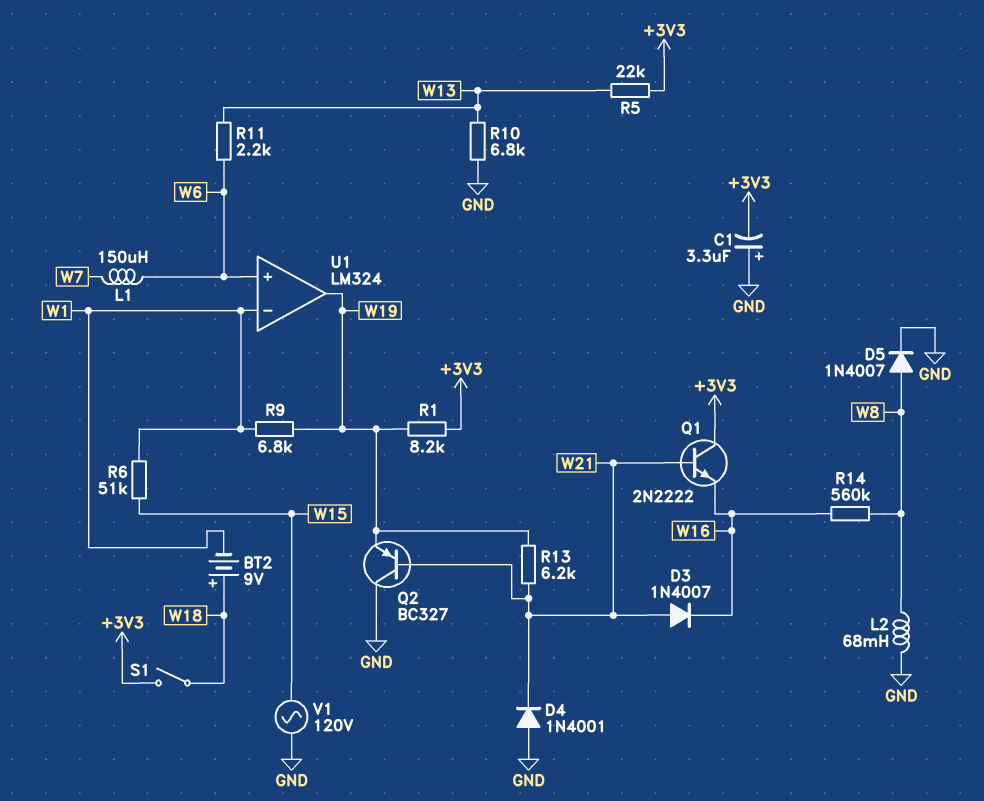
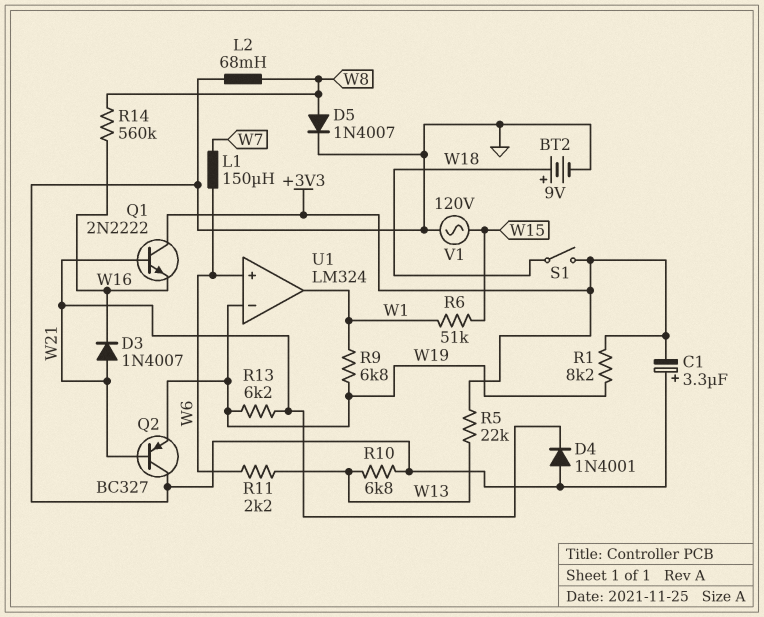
BT2: 9V (plus W18, minus W1) -> 9V (plus W18, minus GND)
U1 pin in-: W1 -> W19
U1 pin out: W19 -> W1

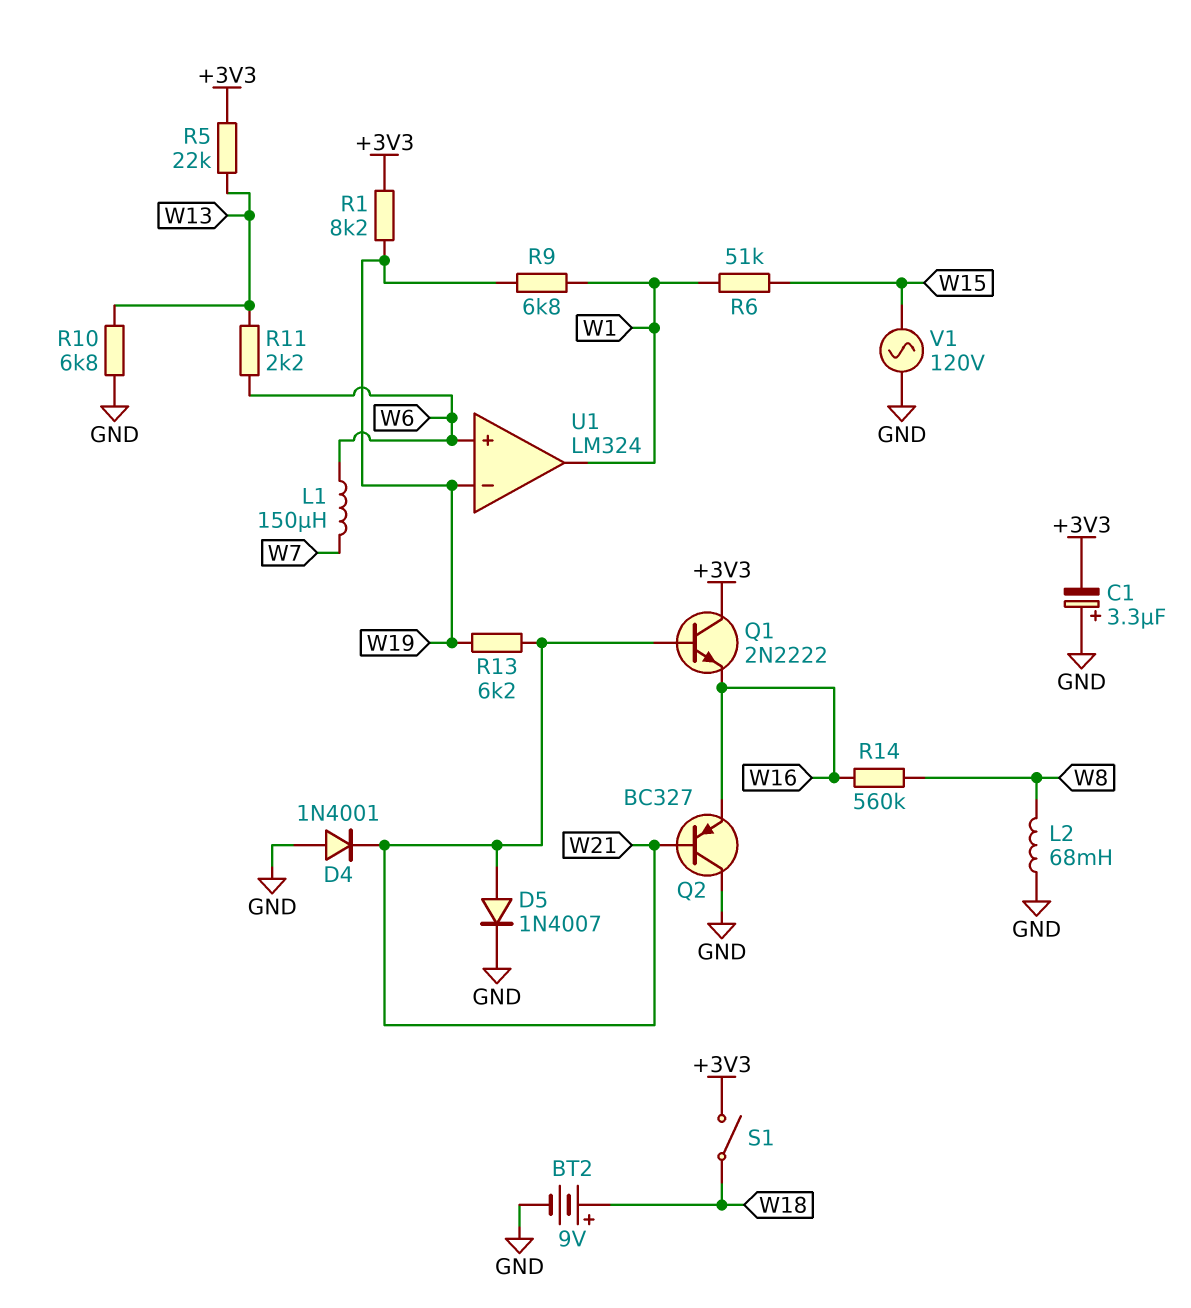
D3: diode 1N4007 (A W21, K W16) -> none
D5: diode 1N4007 (A W8, K GND) -> diode 1N4007 (A W21, K GND)
Q2: PNP BC327 (B W21, C GND, E W19) -> PNP BC327 (B W21, C GND, E W16)

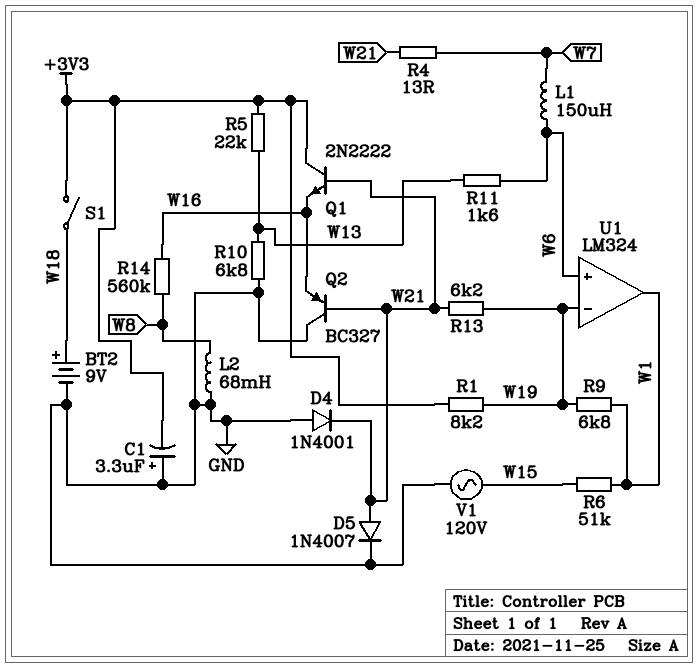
R4: none -> 13 (W7, W21)
R11: 2.2k (W6, W13) -> 1.6k (W6, W13)

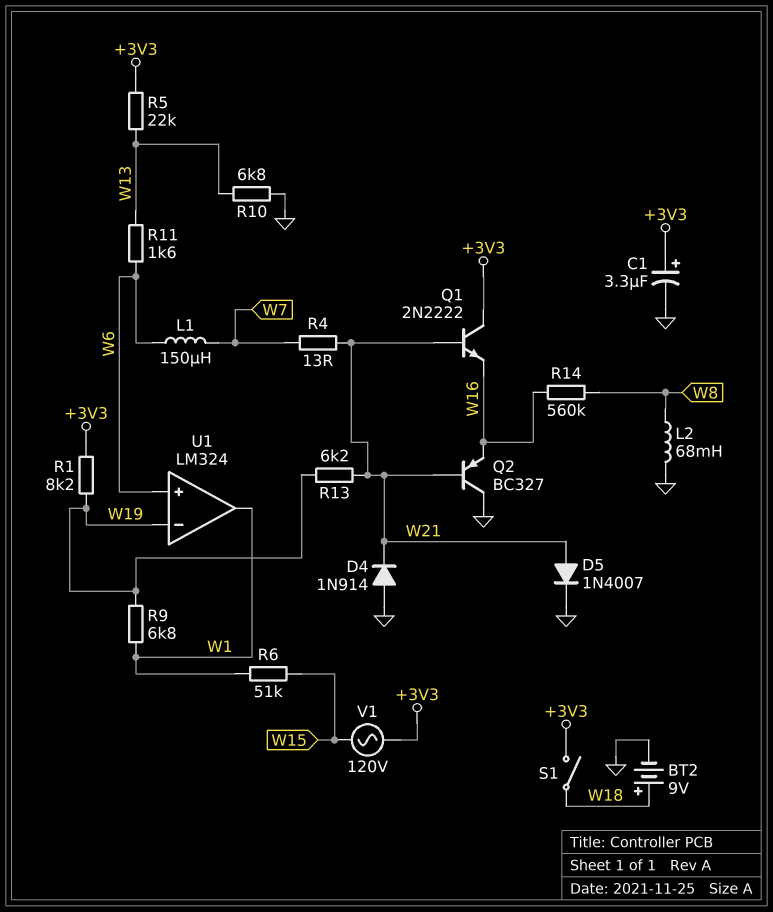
C1: 3.3uF (plus GND, minus +3V3) -> 3.3uF (plus +3V3, minus GND)
D4: diode 1N4001 (A GND, K W21) -> diode 1N914 (A GND, K W21)
V1: AC 120V (GND, W15) -> AC 120V (+3V3, W15)

